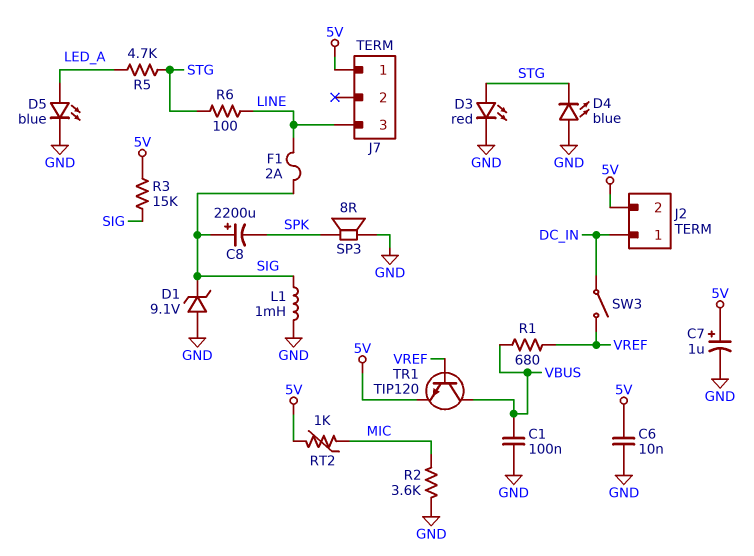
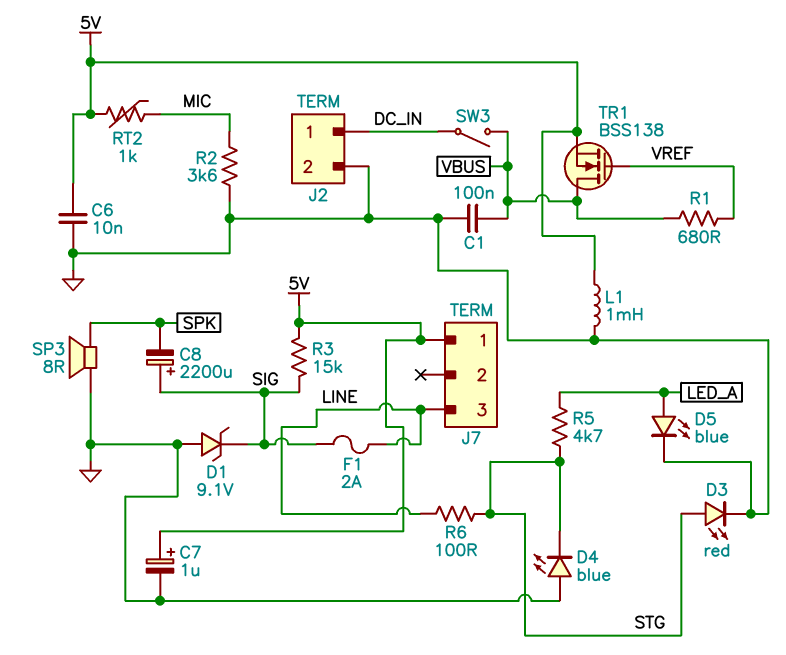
J2 pin 2: 5V -> GND
L1: 1mH (GND, SIG) -> 1mH (5V, GND)
SW3: switch (DC_IN, VREF) -> switch (DC_IN, VBUS)
TR1: NPN TIP120 (B VREF, C VBUS, E 5V) -> NMOS BSS138 (G VREF, D VBUS, S 5V)

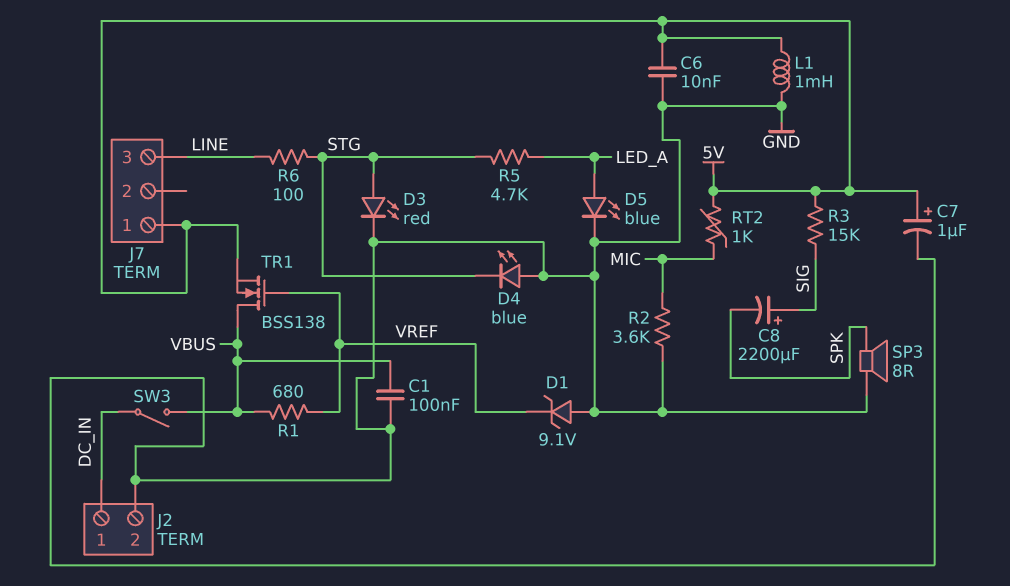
D1: zener 9.1V (A GND, K SIG) -> zener 9.1V (A GND, K VREF)
F1: 2A (LINE, SIG) -> none

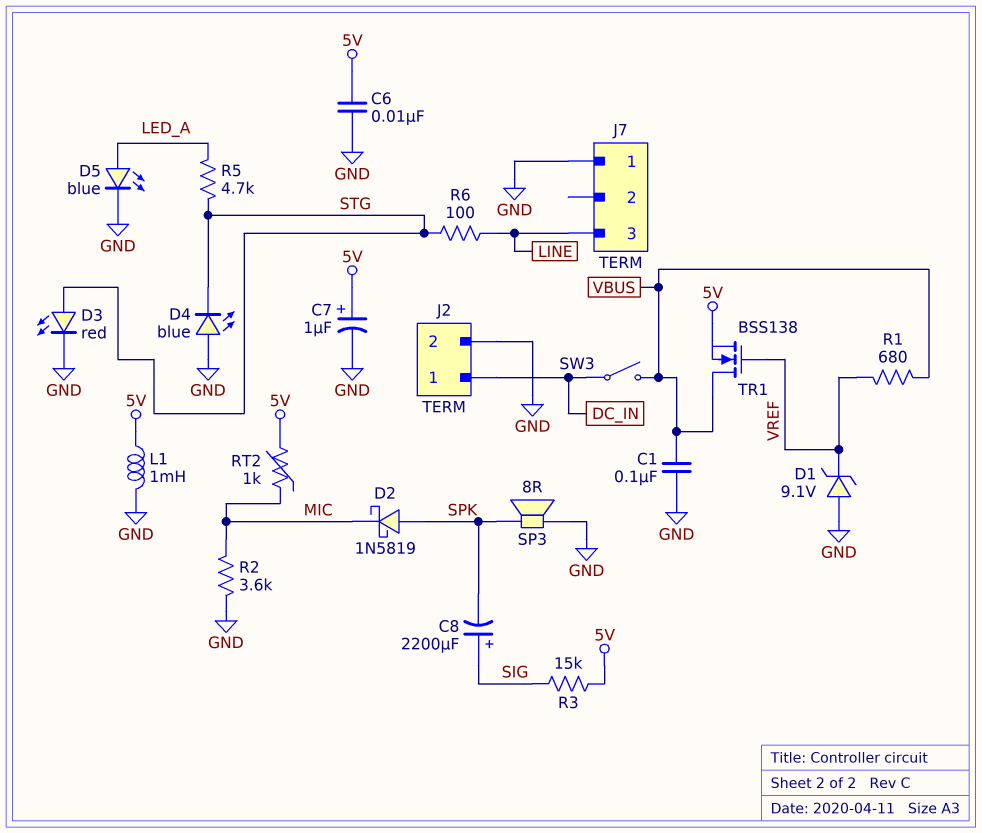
D2: none -> schottky 1N5819 (A SPK, K MIC)
J7 pin 1: 5V -> GND

